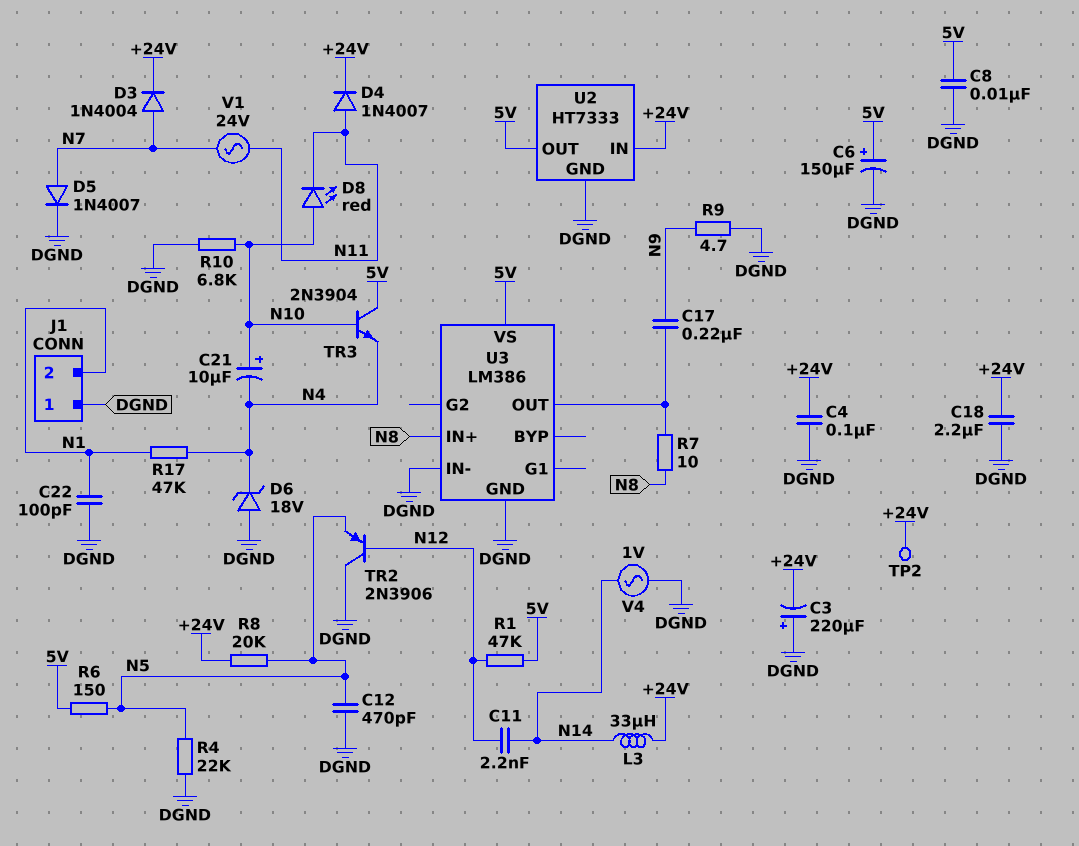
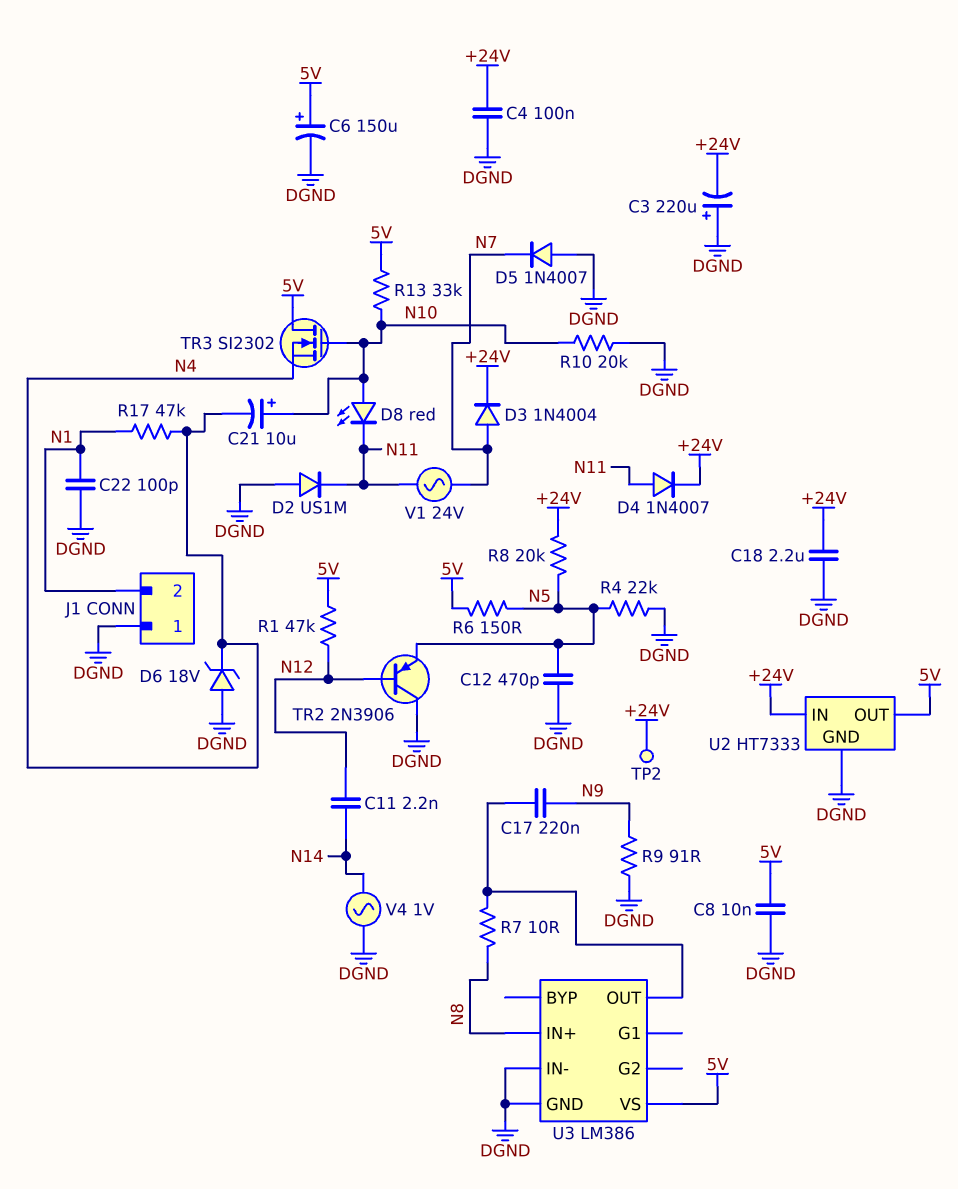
D2: none -> diode US1M (A DGND, K N11)
D5: diode 1N4007 (A N7, K DGND) -> diode 1N4007 (A DGND, K N7)
L3: 33uH (+24V, N14) -> none
R9: 4.7 (DGND, N9) -> 91 (DGND, N9)
R10: 6.8k (DGND, N10) -> 20k (DGND, N10)
R13: none -> 33k (5V, N10)
TR3: NPN 2N3904 (B N10, C 5V, E N4) -> NMOS SI2302 (G N10, D 5V, S N4)

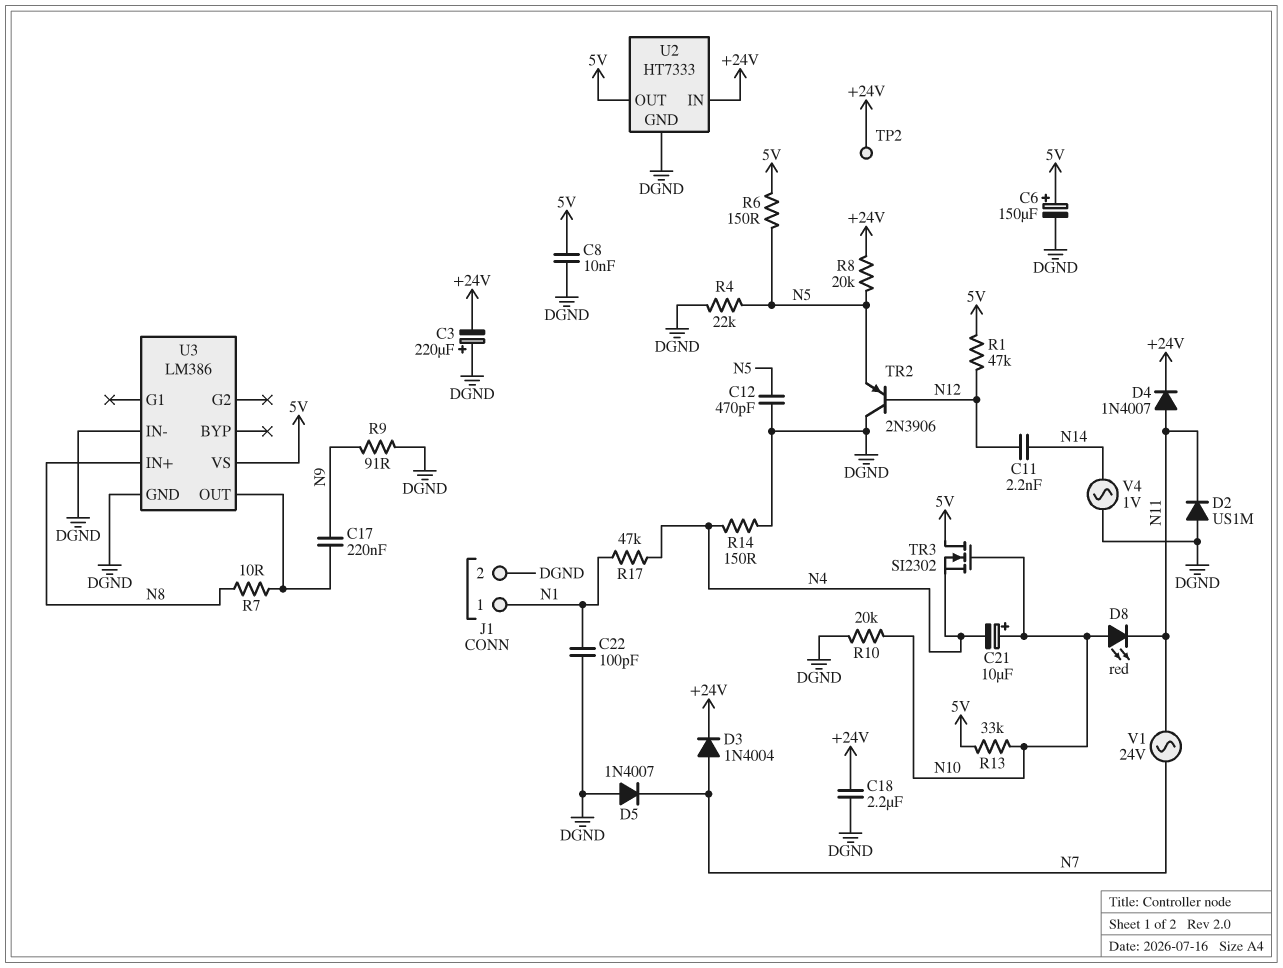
C4: 100nF (+24V, DGND) -> none
D6: zener 18V (A DGND, K N4) -> none
J1 pin 1: DGND -> N1
J1 pin 2: N1 -> DGND
R14: none -> 150 (DGND, N4)

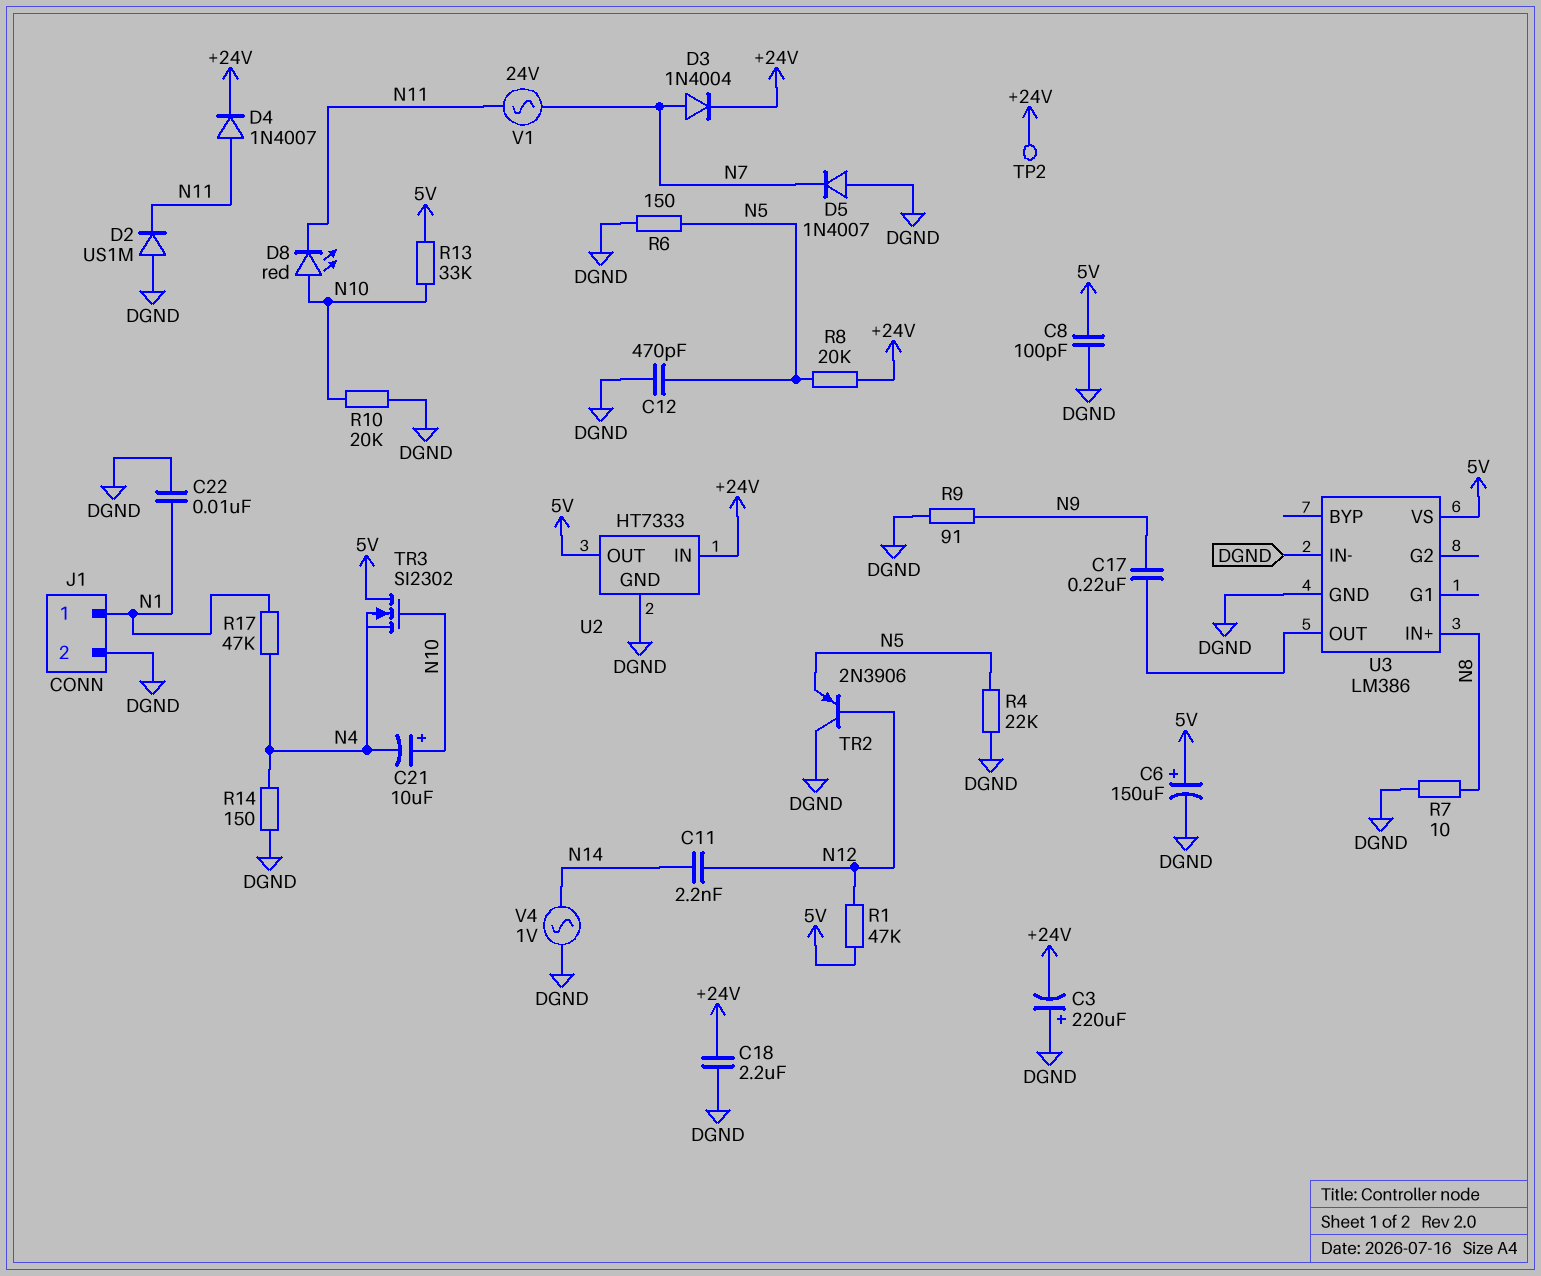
C8: 10nF (5V, DGND) -> 100pF (5V, DGND)
C22: 100pF (DGND, N1) -> 10nF (DGND, N1)
R6: 150 (5V, N5) -> 150 (DGND, N5)
R7: 10 (N8, U3/OUT) -> 10 (DGND, N8)

